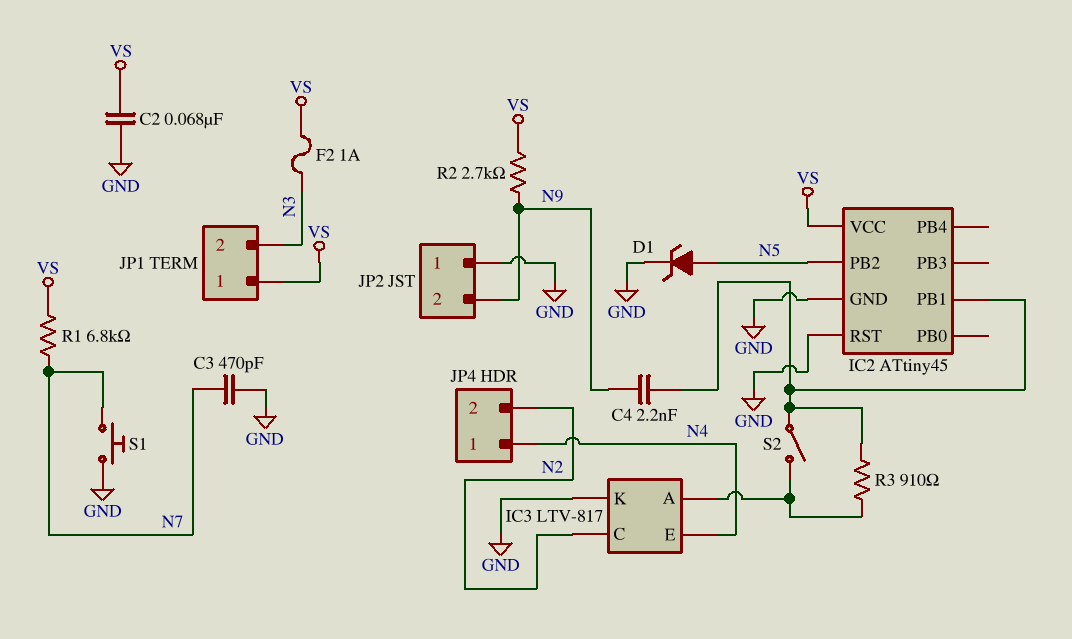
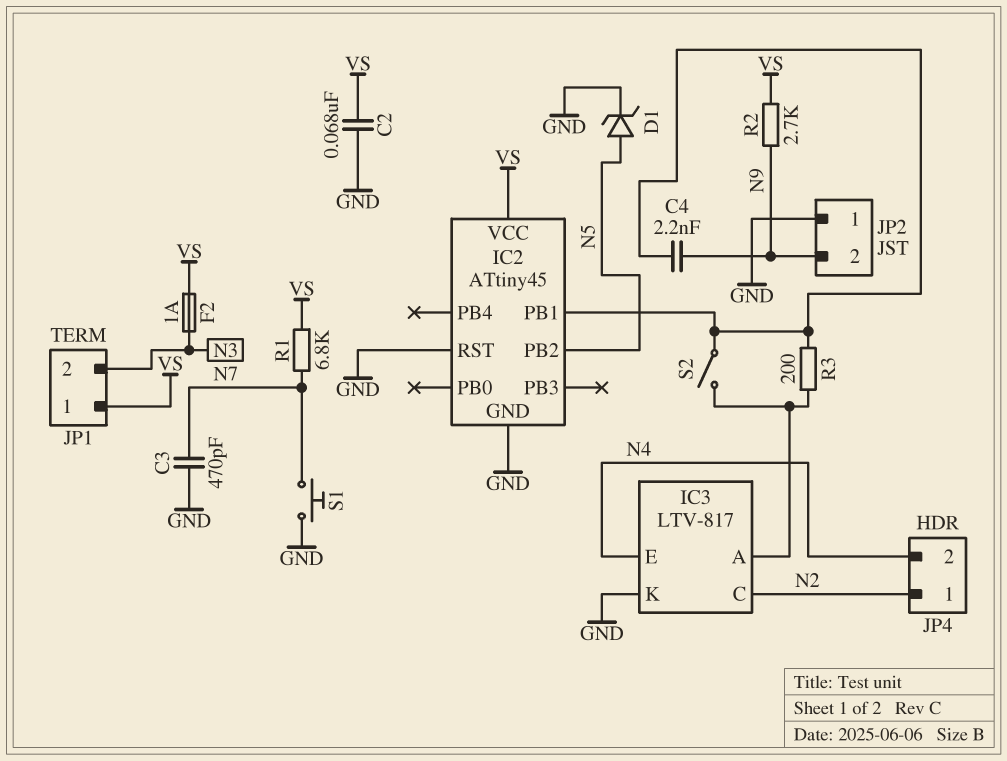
JP4 pin 1: N4 -> N2
JP4 pin 2: N2 -> N4
R3: 910 (IC2/PB1, IC3/A) -> 200 (IC2/PB1, IC3/A)

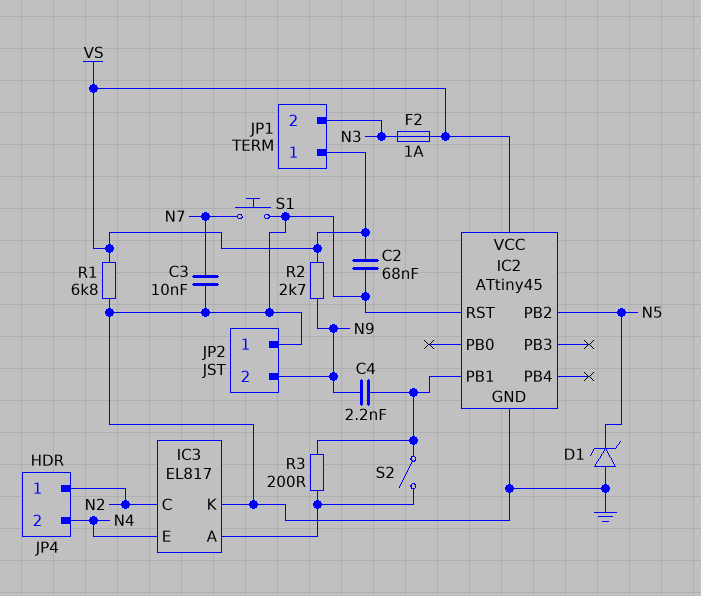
C3: 470pF (GND, N7) -> 10nF (GND, N7)
D1: zener (A N5, K GND) -> zener (A GND, K N5)
IC3: LTV-817 -> EL817
R1: 6.8k (N7, VS) -> 6.8k (GND, VS)

